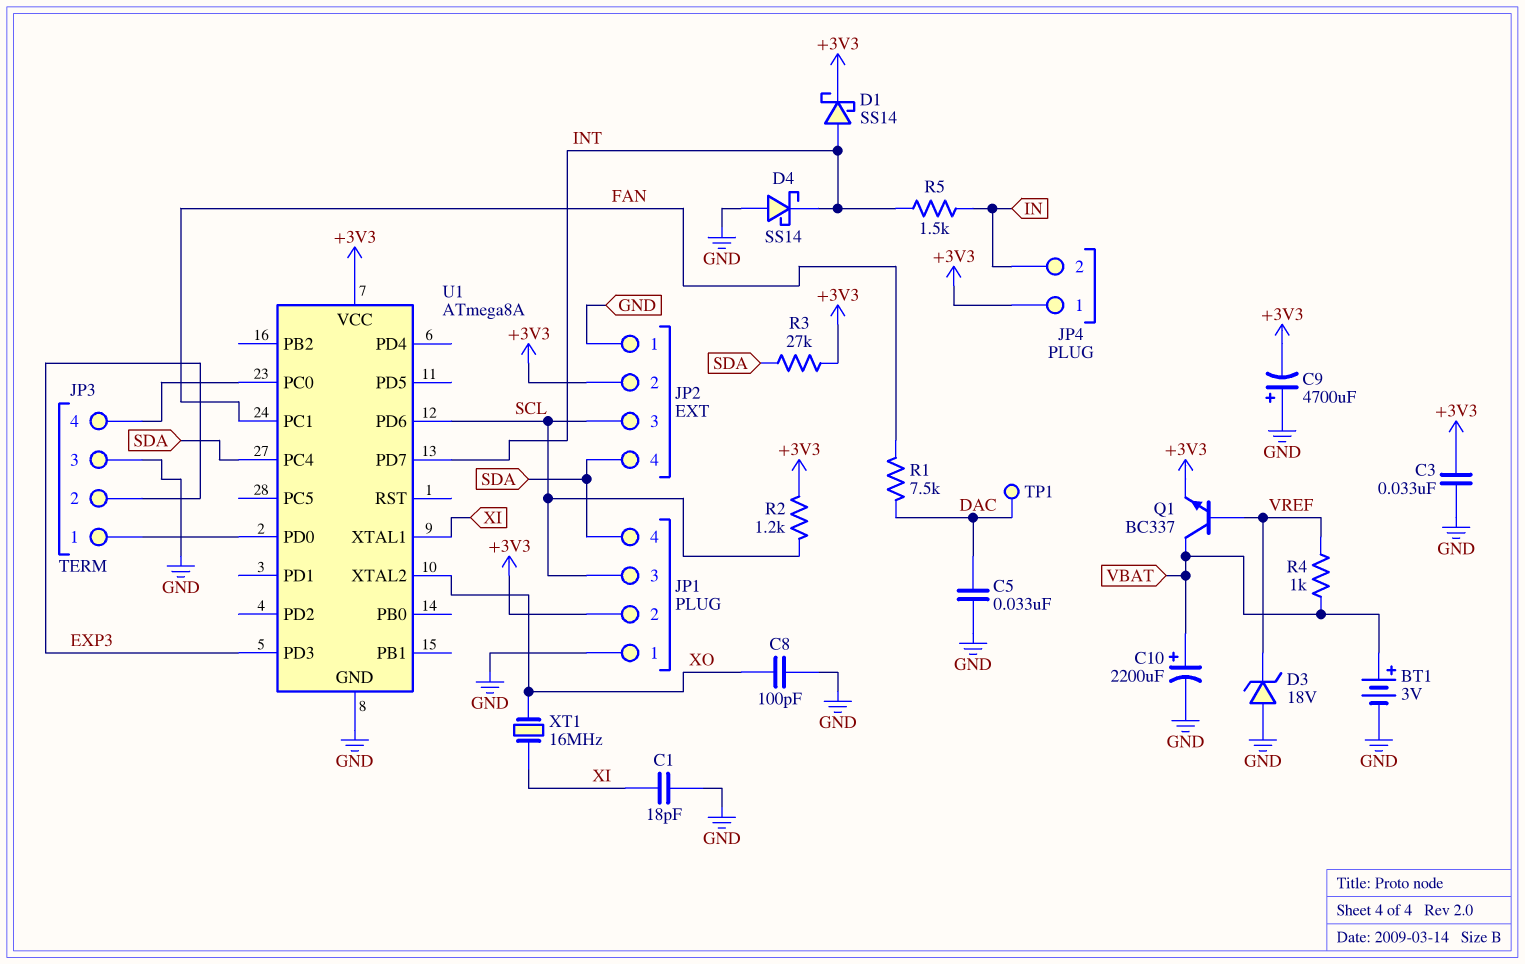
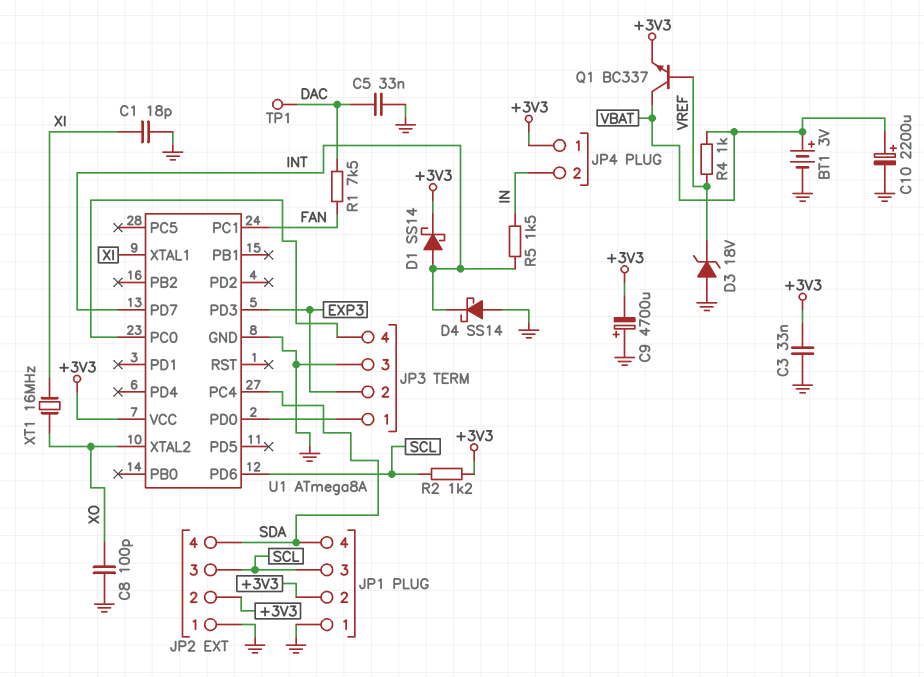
R3: 27k (+3V3, SDA) -> none

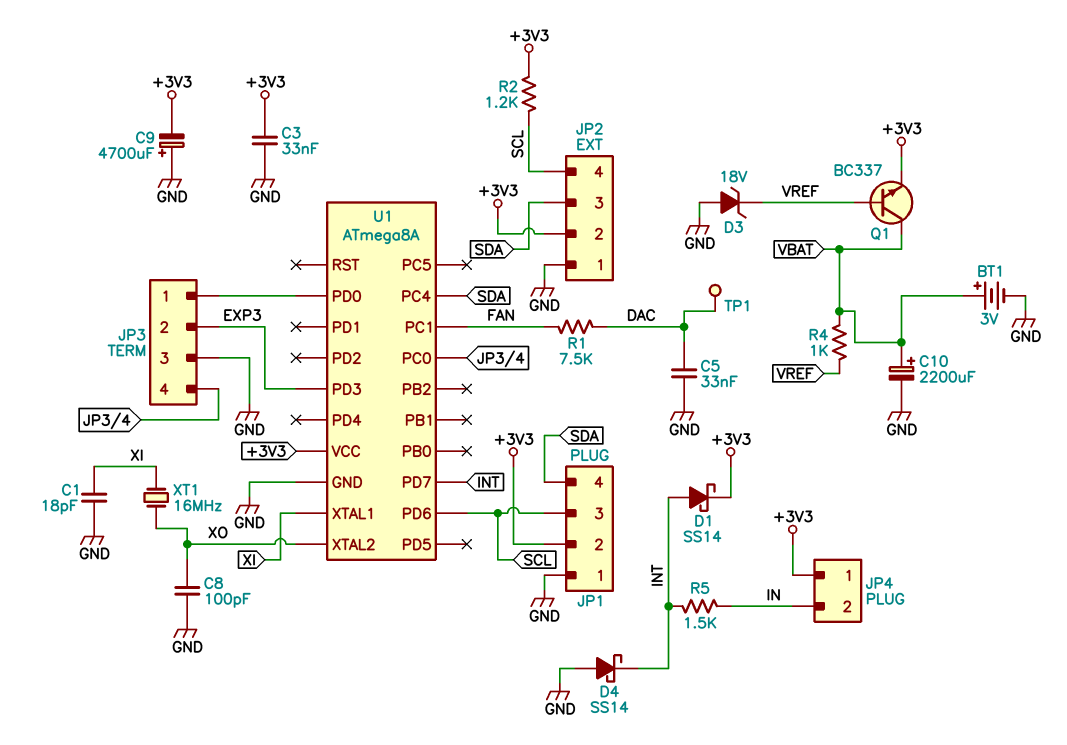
JP2 pin 3: SCL -> SDA
JP2 pin 4: SDA -> SCL

